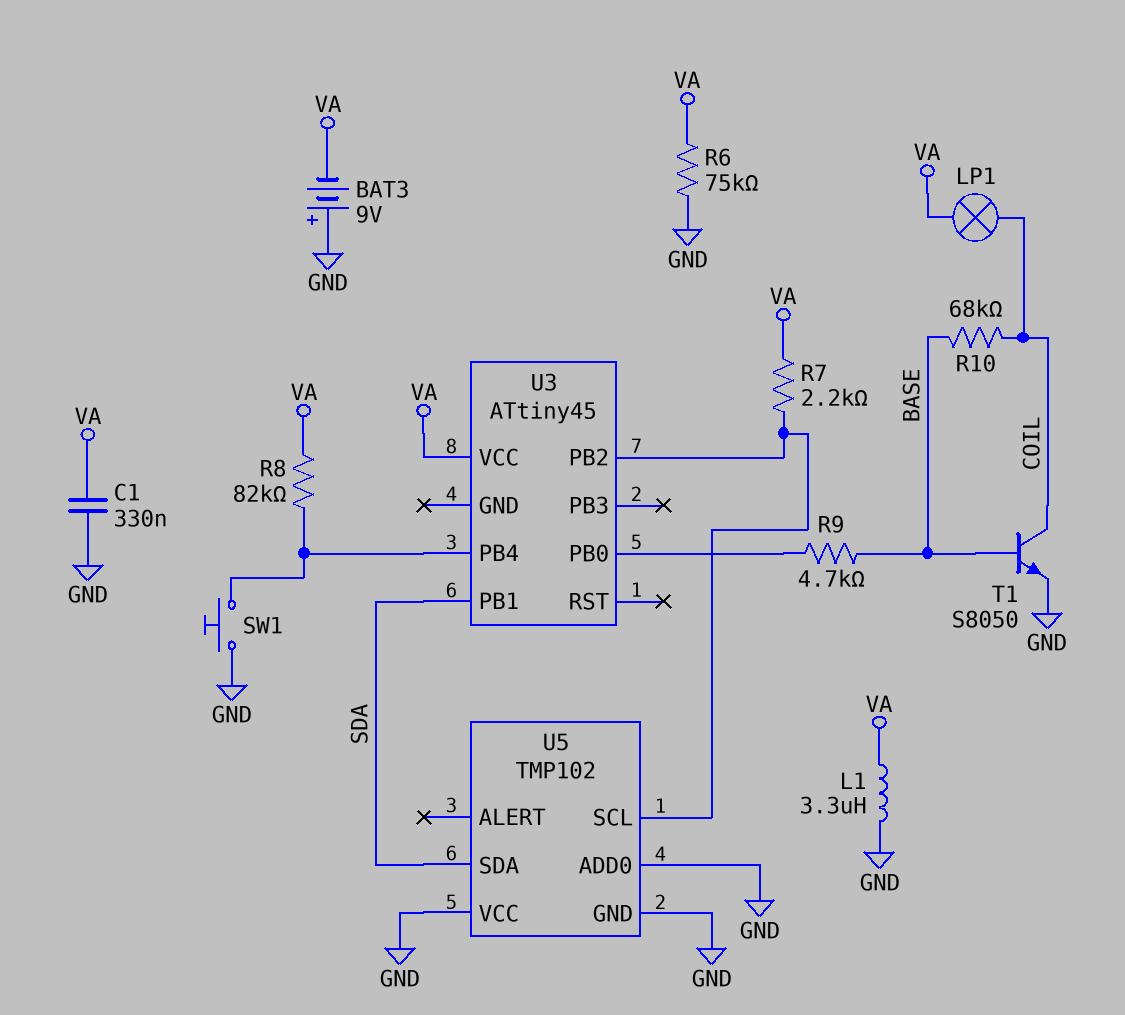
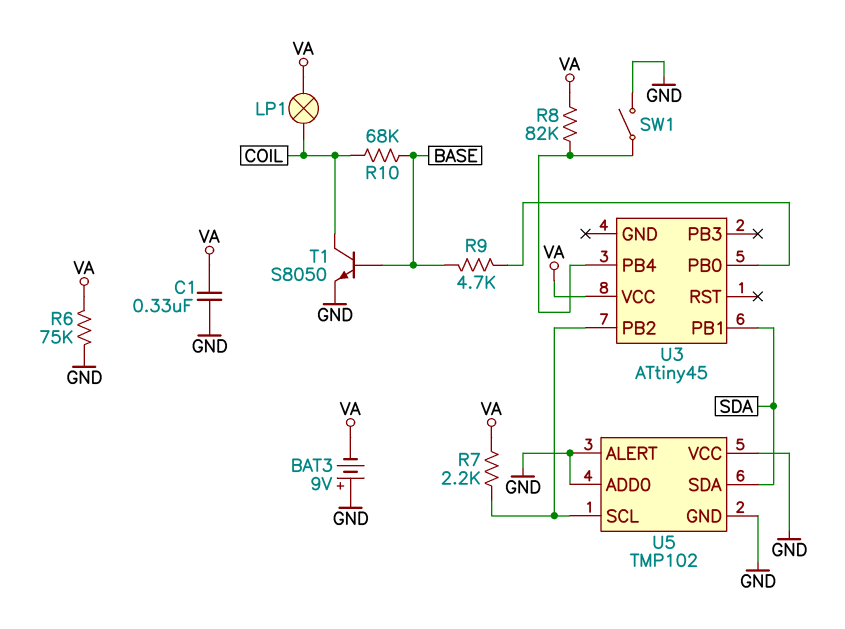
L1: 3.3uH (GND, VA) -> none
SW1: button (GND, U3/PB4) -> switch (GND, U3/PB4)
U5 pin ALERT: none -> GND

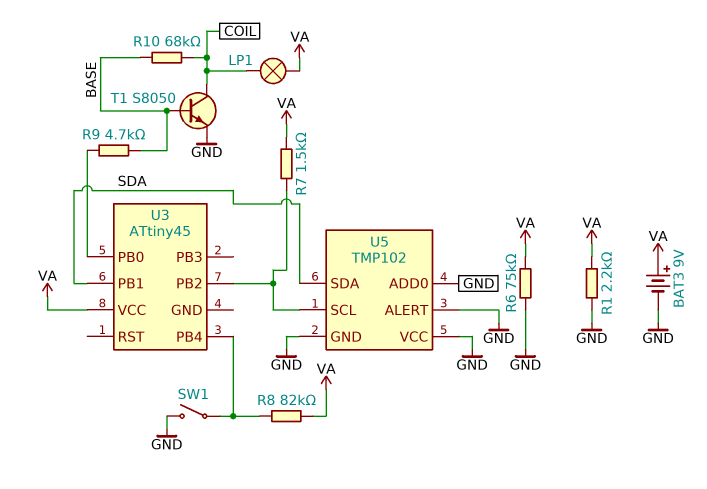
BAT3: 9V (plus GND, minus VA) -> 9V (plus VA, minus GND)
C1: 330nF (GND, VA) -> none
R1: none -> 2.2k (GND, VA)
R7: 2.2k (U3/PB2, VA) -> 1.5k (U3/PB2, VA)

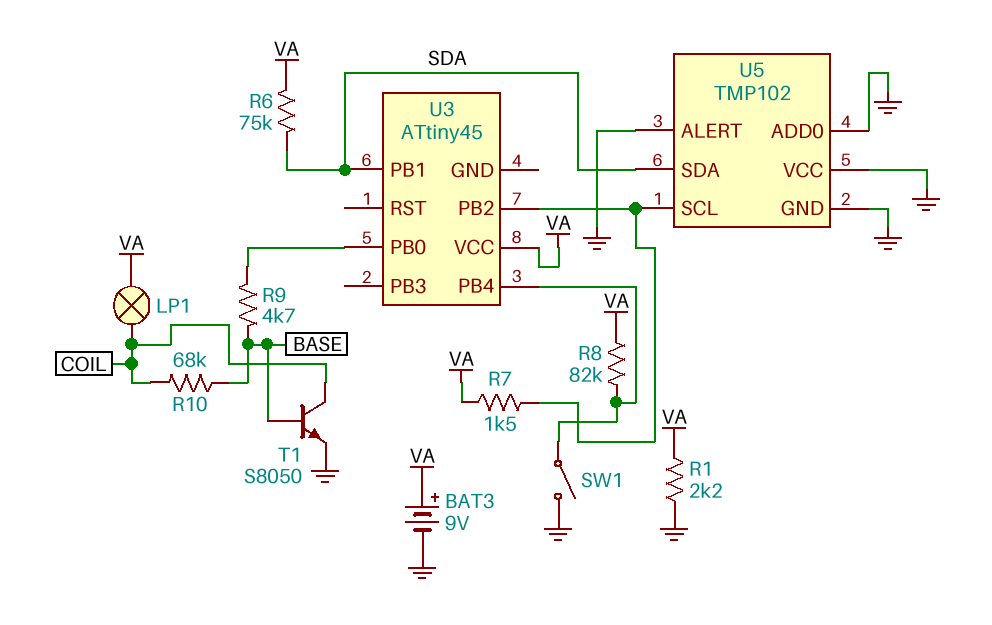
R6: 75k (GND, VA) -> 75k (SDA, VA)

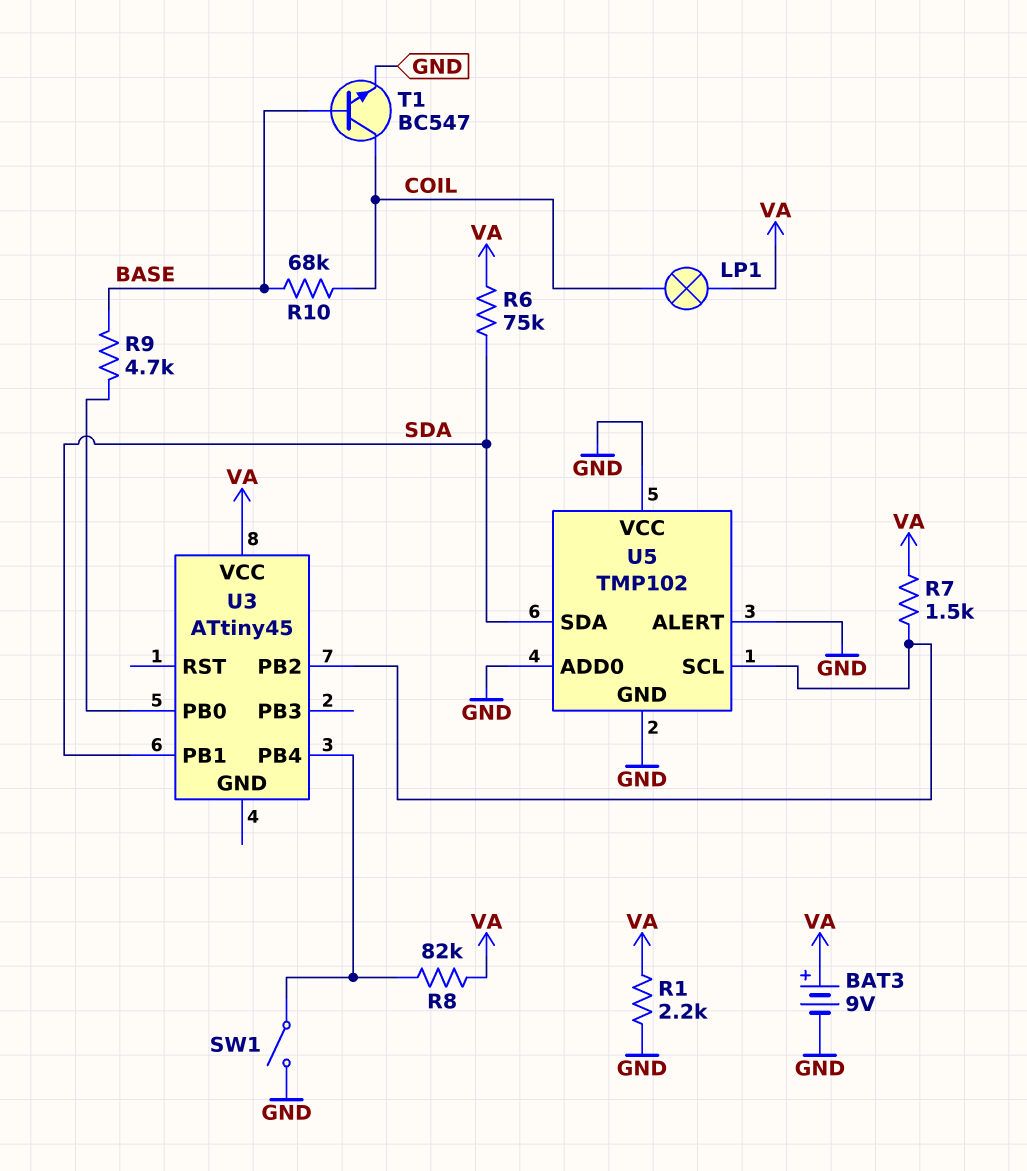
T1: NPN S8050 (B BASE, C COIL, E GND) -> NPN BC547 (B BASE, C COIL, E GND)

